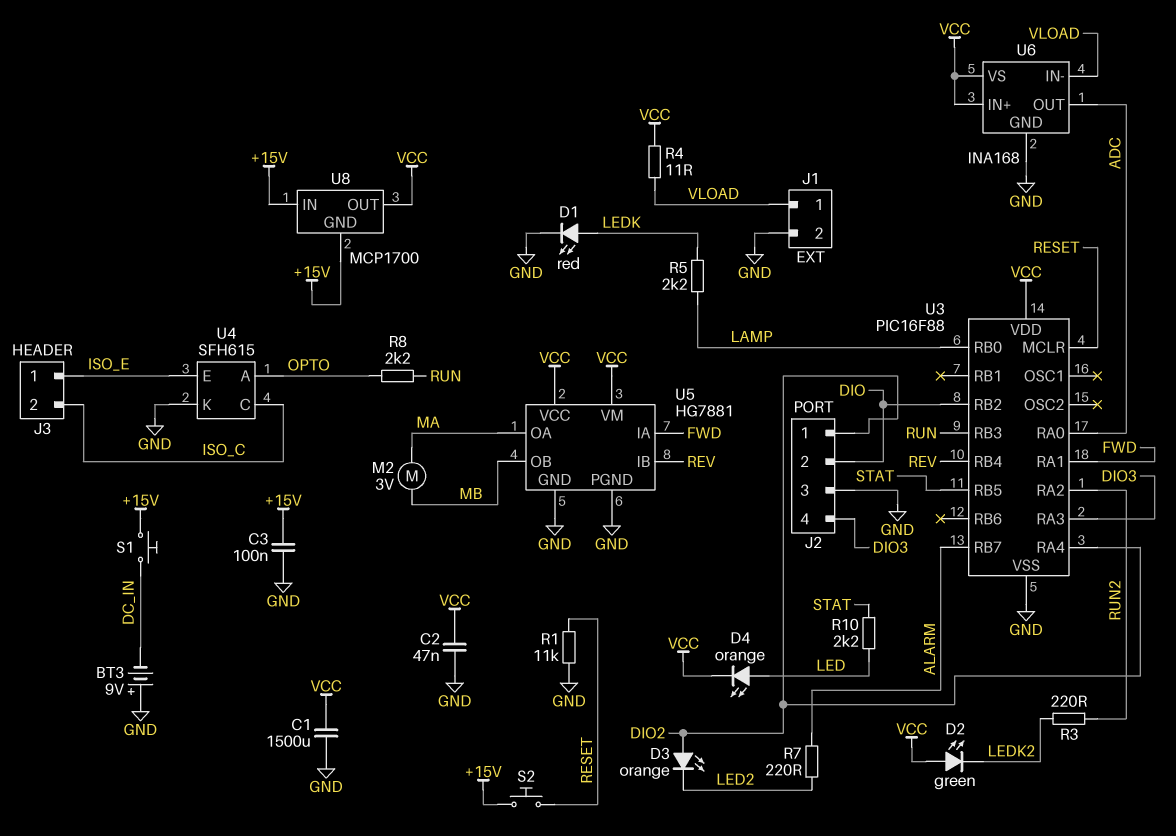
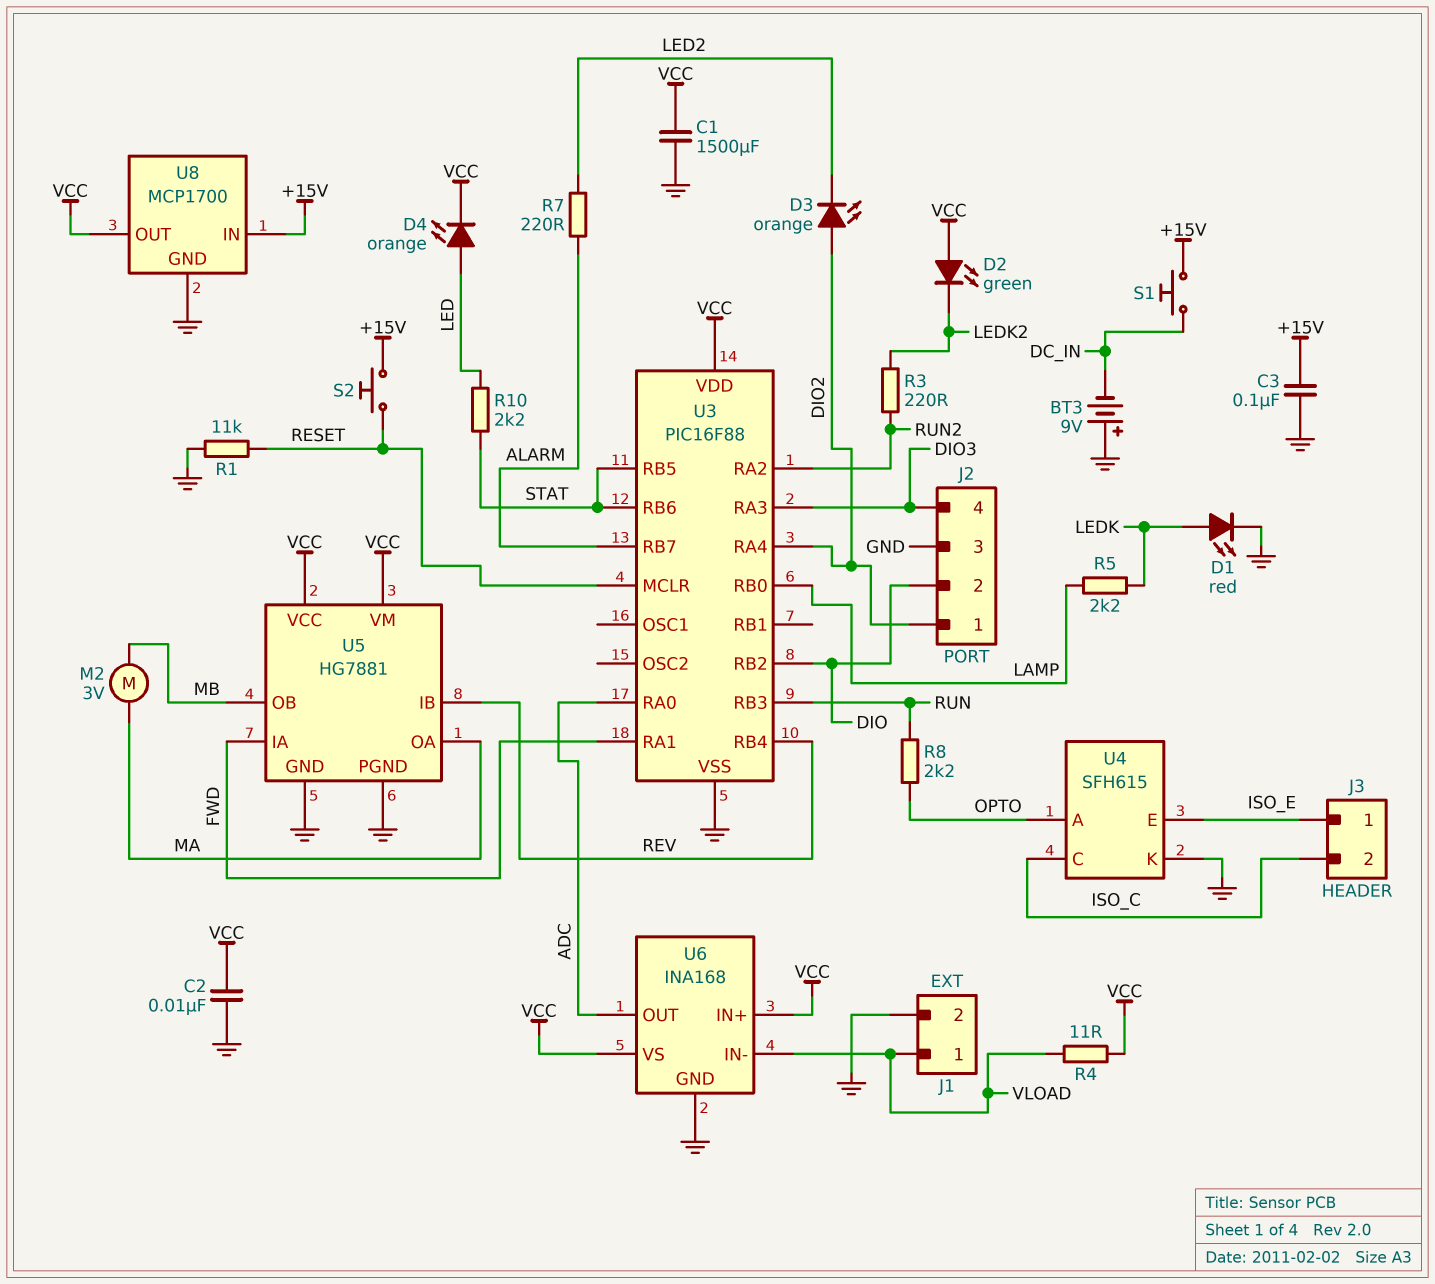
C2: 47nF (GND, VCC) -> 10nF (GND, VCC)
U3 pin RB6: none -> STAT
U8 pin GND: +15V -> GND

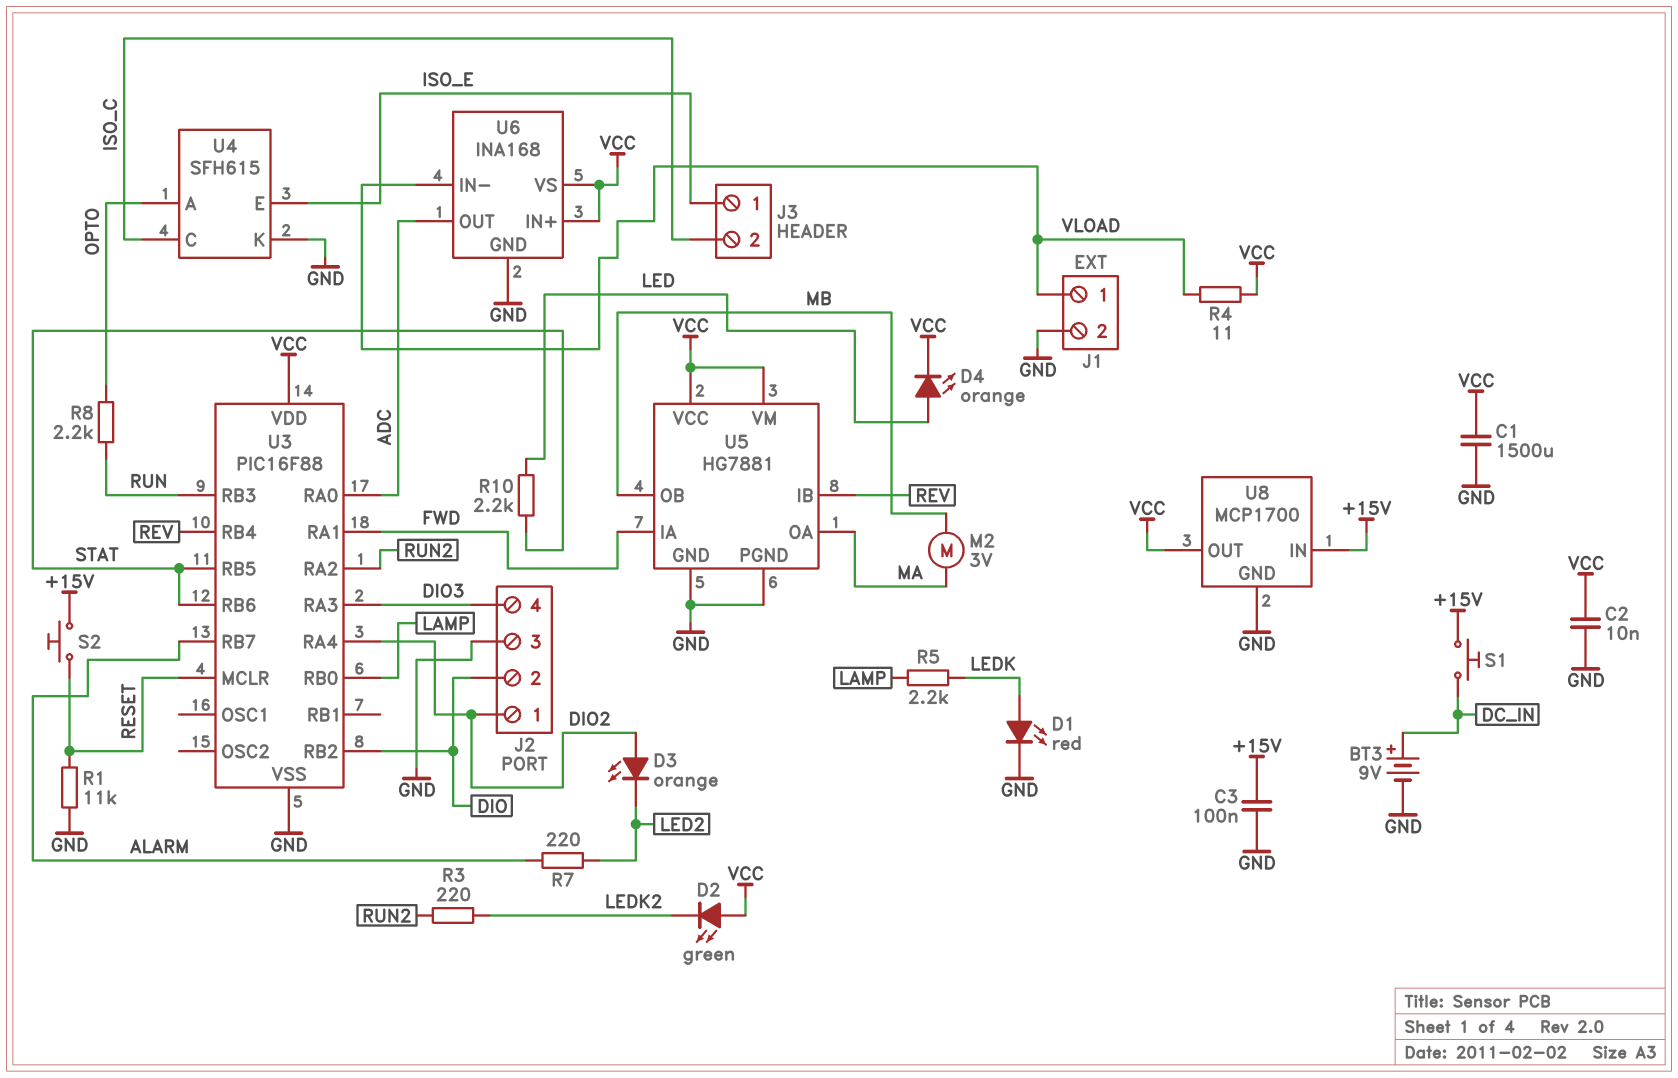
BT3: 9V (plus GND, minus DC_IN) -> 9V (plus DC_IN, minus GND)

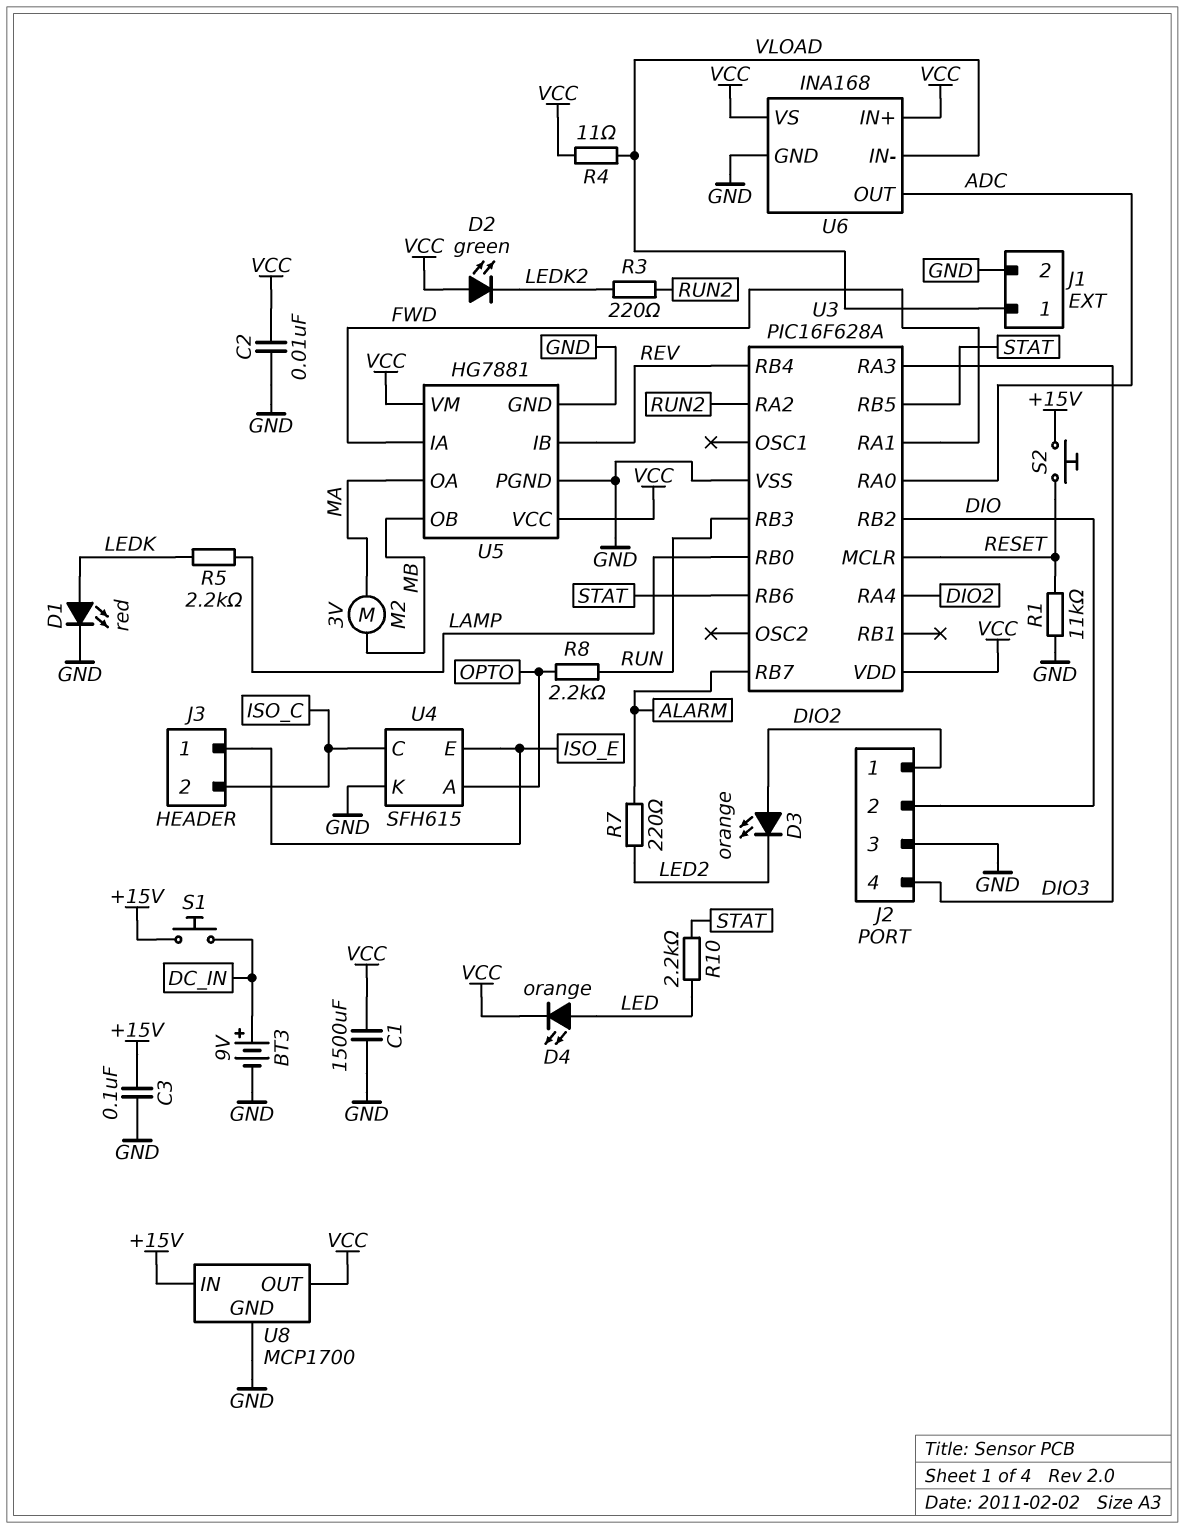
U3: PIC16F88 -> PIC16F628A

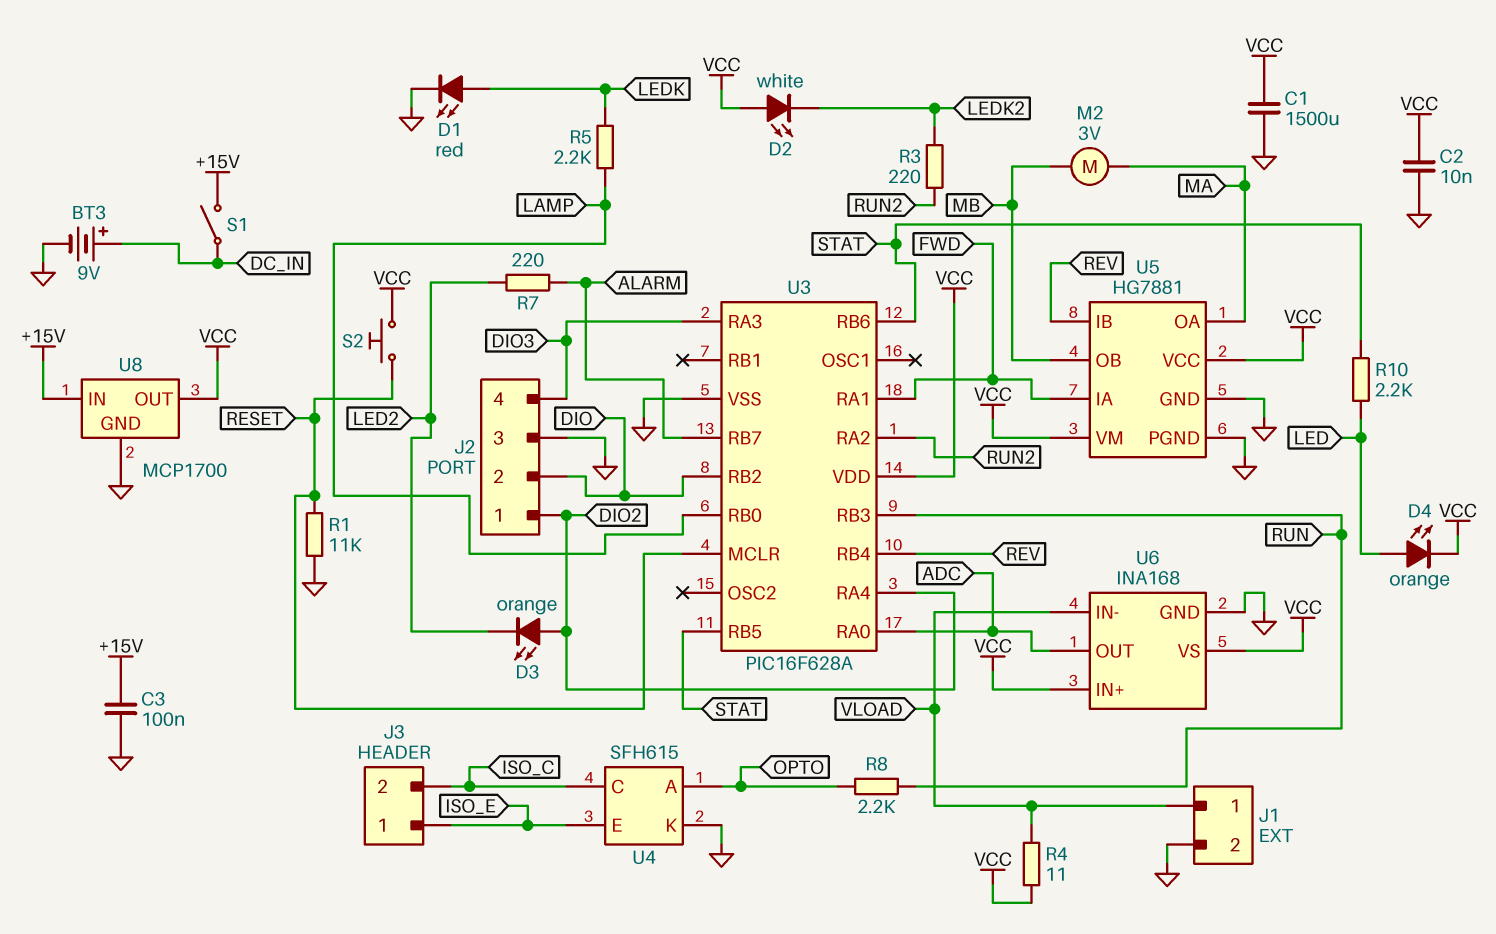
D2: LED green (A VCC, K LEDK2) -> LED white (A VCC, K LEDK2)
S1: button (+15V, DC_IN) -> switch (+15V, DC_IN)
S2: button (+15V, RESET) -> button (RESET, VCC)

